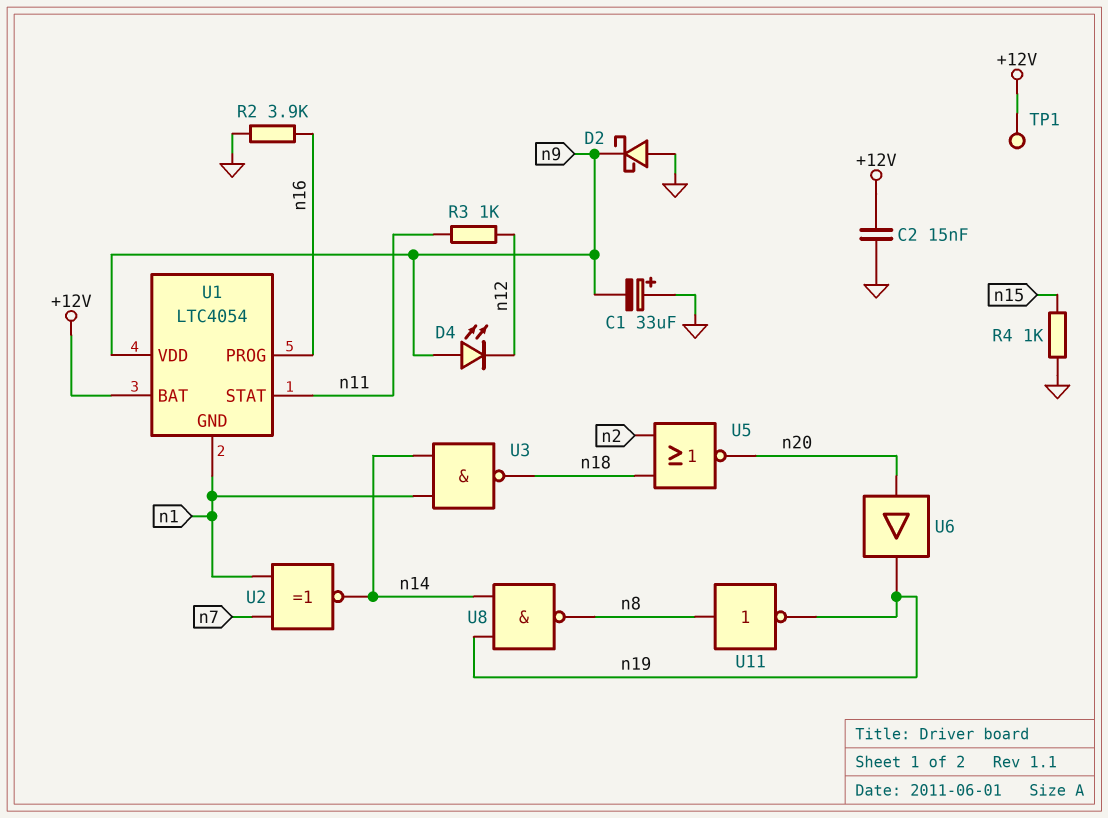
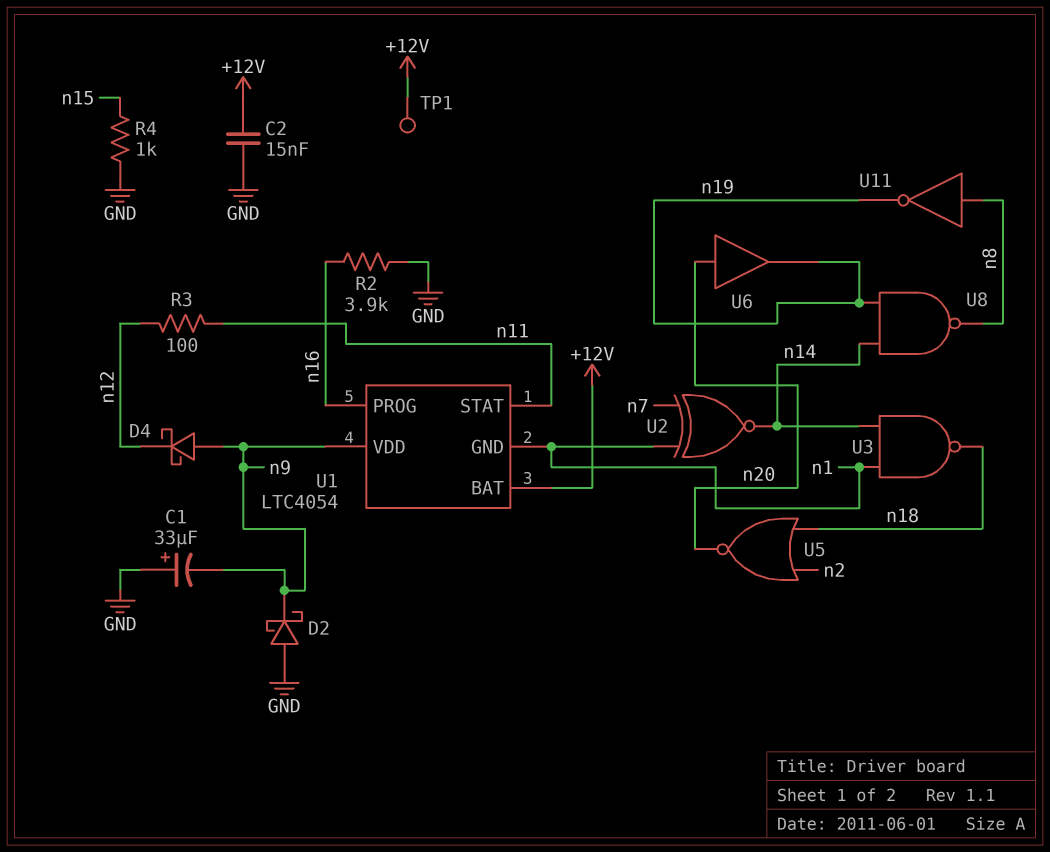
D4: LED (A n9, K n12) -> schottky (A n9, K n12)
R3: 1k (n11, n12) -> 100 (n11, n12)

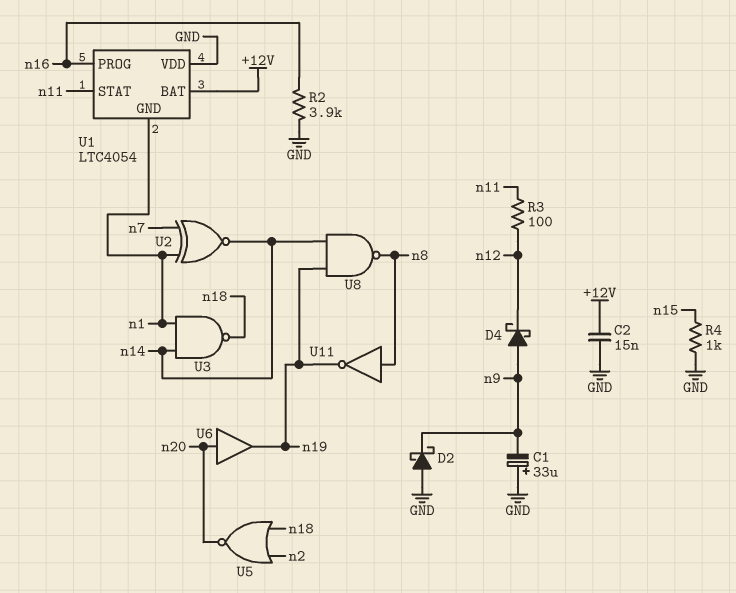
TP1: test point (+12V) -> none
U1 pin VDD: n9 -> GND

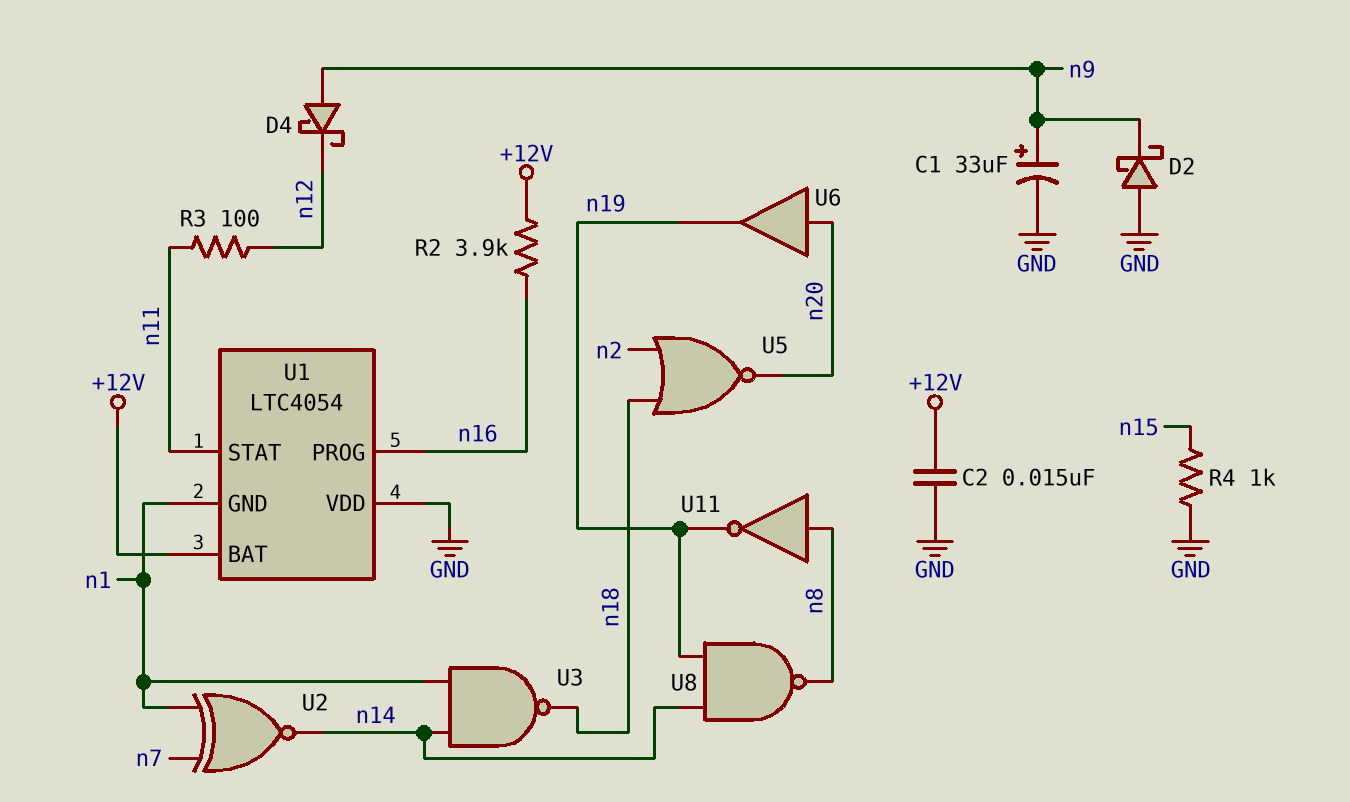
C1: 33uF (plus GND, minus n9) -> 33uF (plus n9, minus GND)
R2: 3.9k (GND, n16) -> 3.9k (+12V, n16)

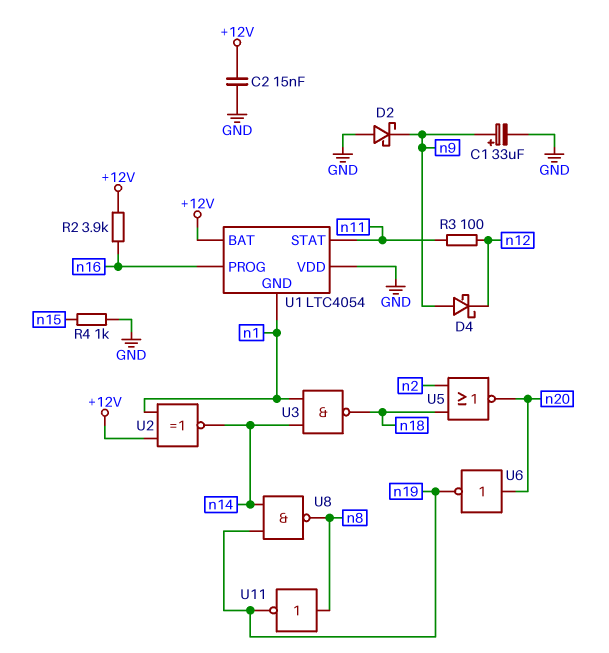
U2: XNOR (in n1, in n7, out n14) -> XNOR (in +12V, in n1, out n14)
U6: buffer (in n20, out n19) -> NOT (in n20, out n19)

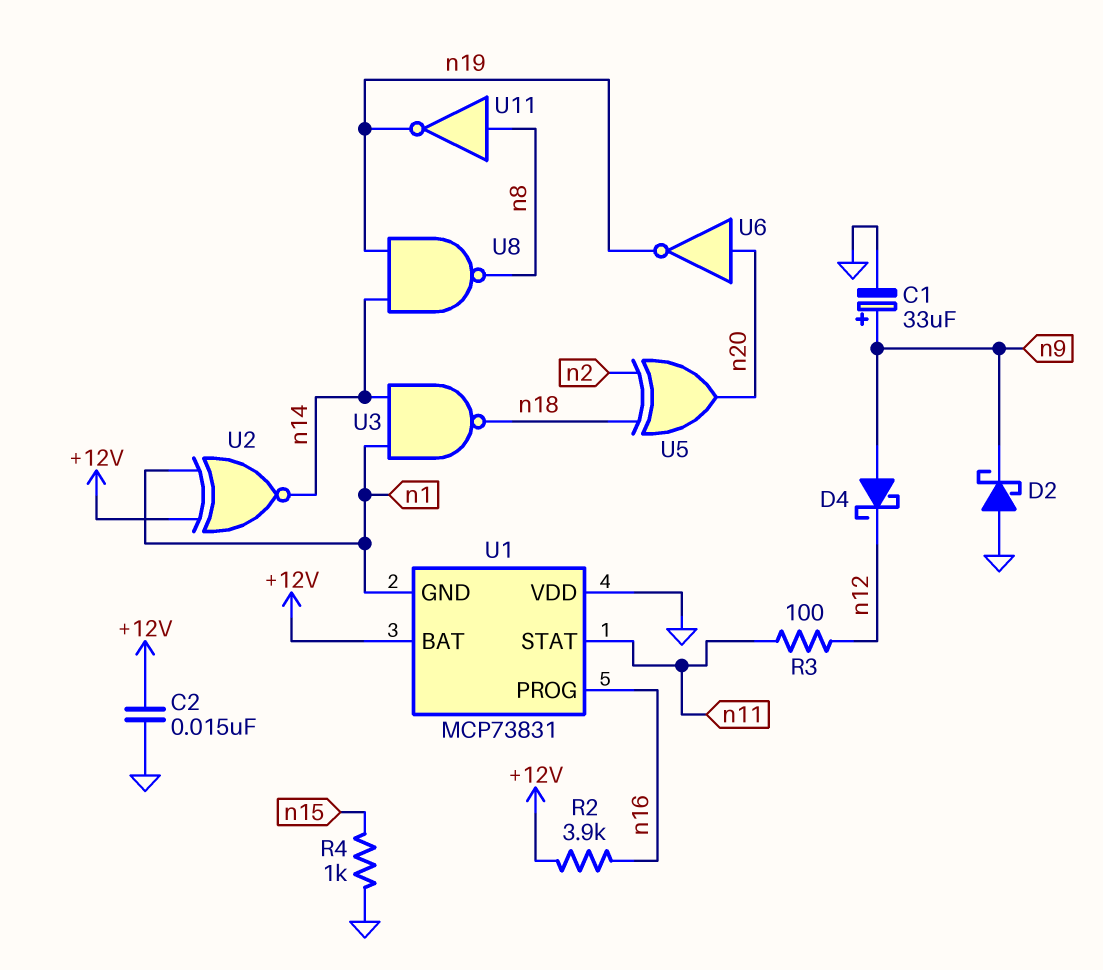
U1: LTC4054 -> MCP73831
U5: NOR (in n2, in n18, out n20) -> XOR (in n2, in n18, out n20)

